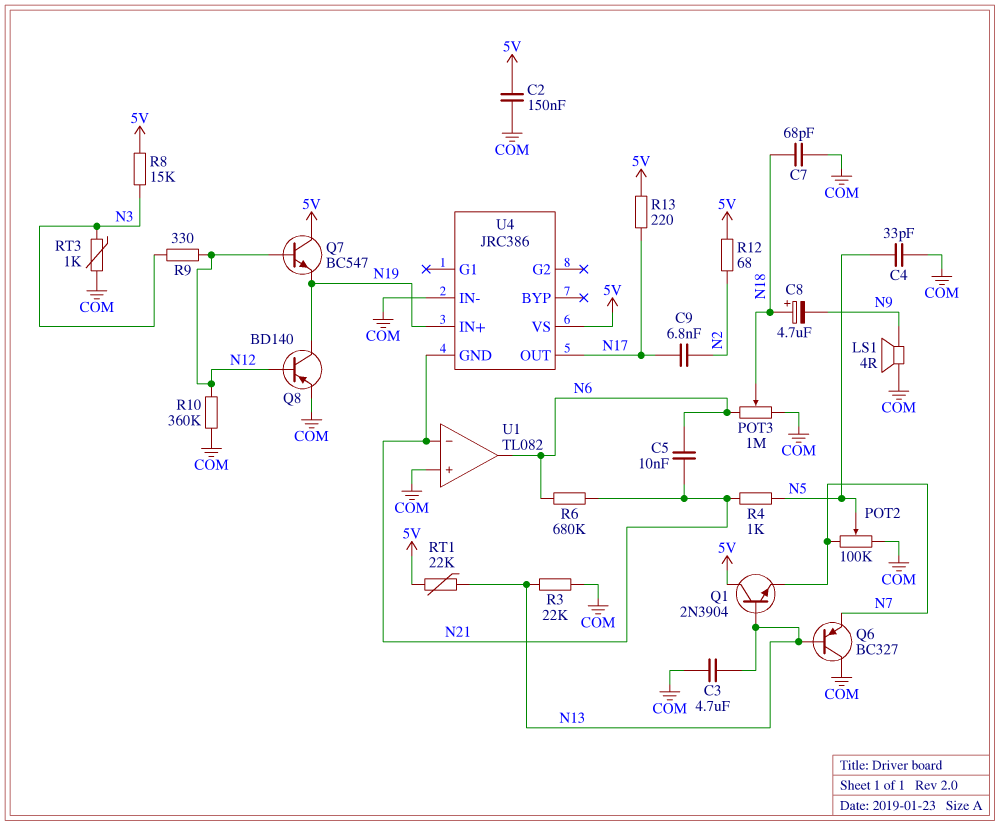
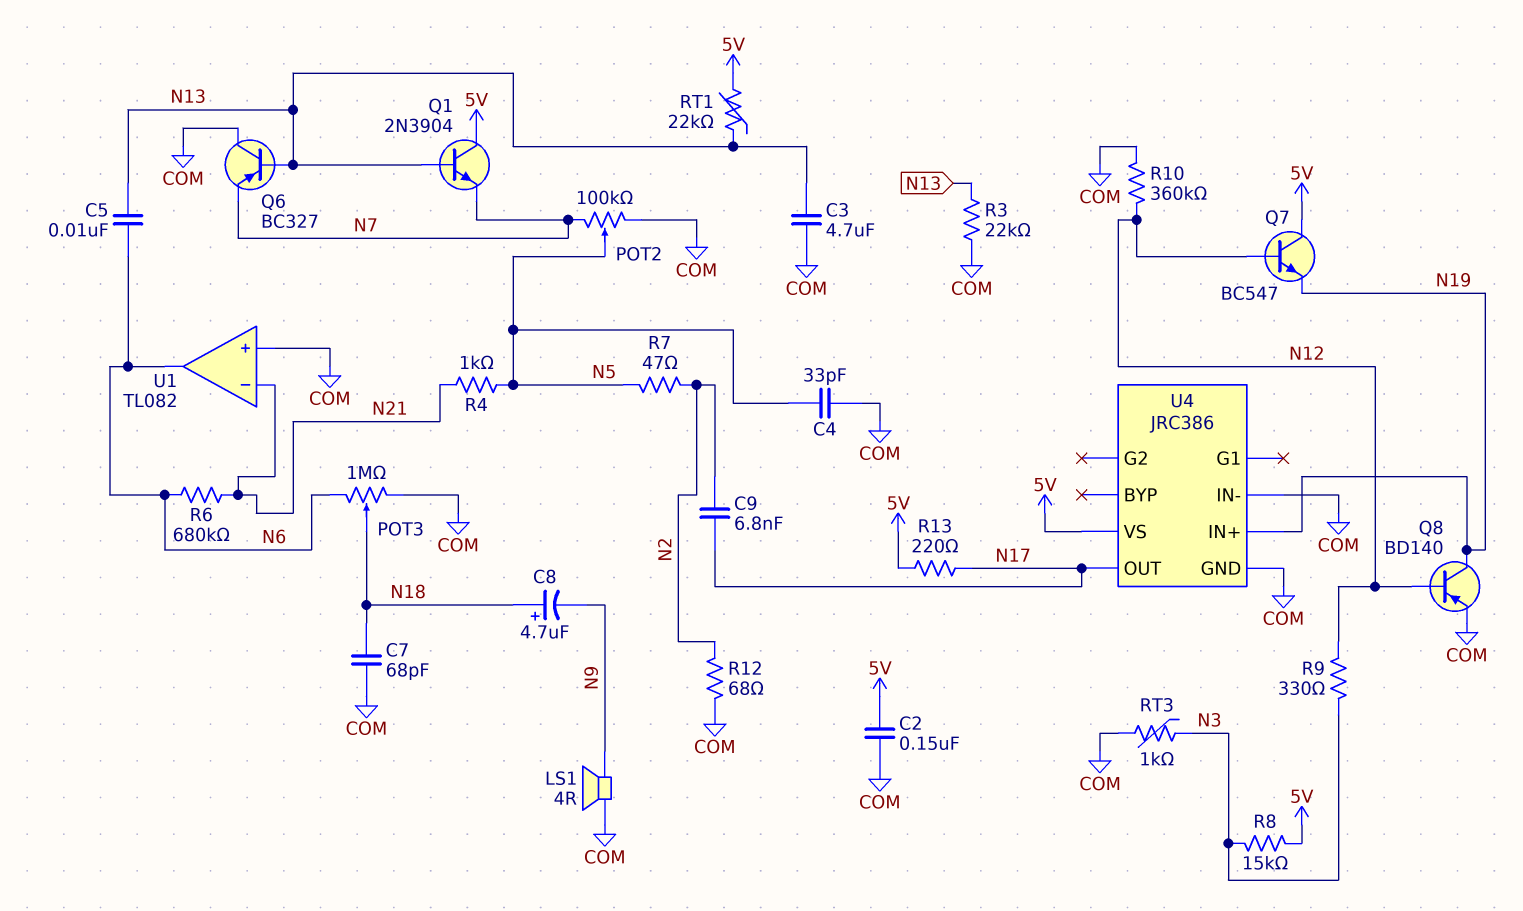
C5: 10nF (N6, N21) -> 10nF (N6, N13)
R7: none -> 47 (N2, N5)
R12: 68 (5V, N2) -> 68 (COM, N2)
U4 pin GND: N21 -> COM

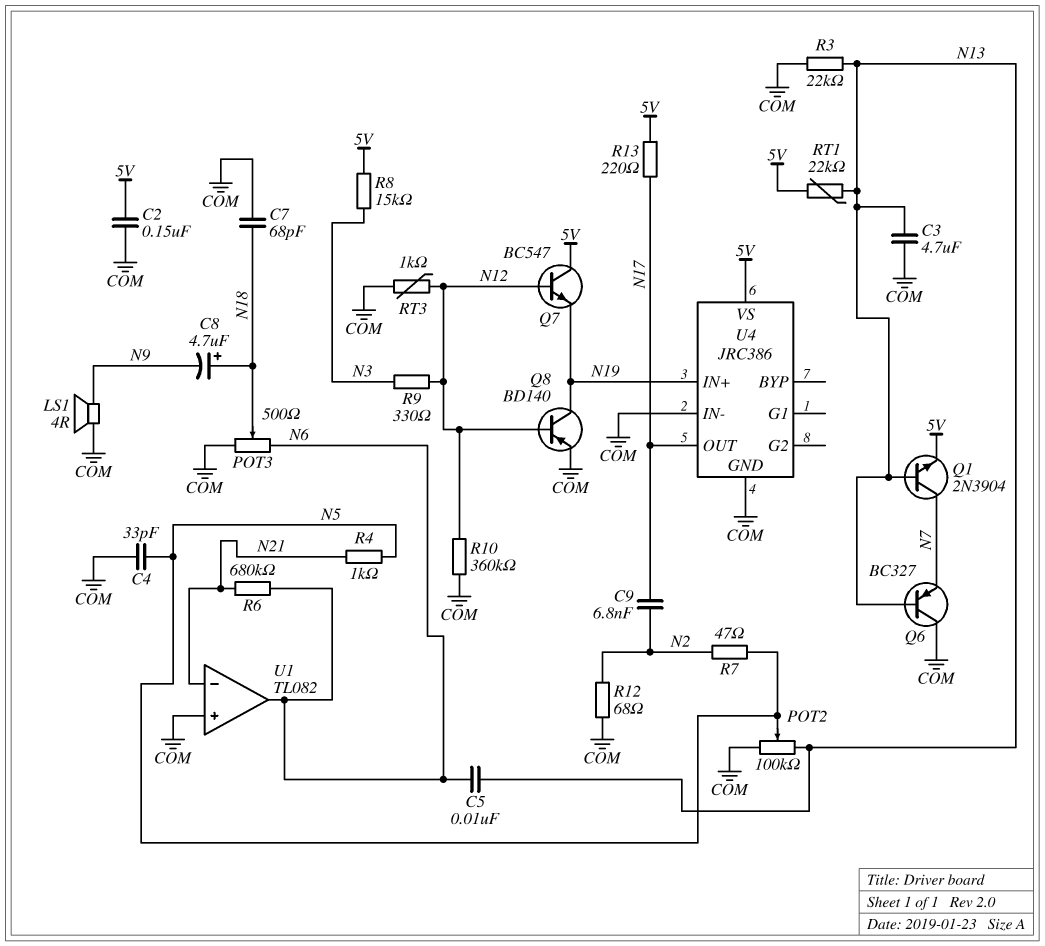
POT2: 100k (COM, N7, wiper N5) -> 100k (COM, N13, wiper N5)
POT3: 1M (COM, N6, wiper N18) -> 500 (COM, N6, wiper N18)
Q1: NPN 2N3904 (B N13, C 5V, E N7) -> NPN 2N3904 (B N13, C N7, E 5V)
RT3: 1k (COM, N3) -> 1k (COM, N12)

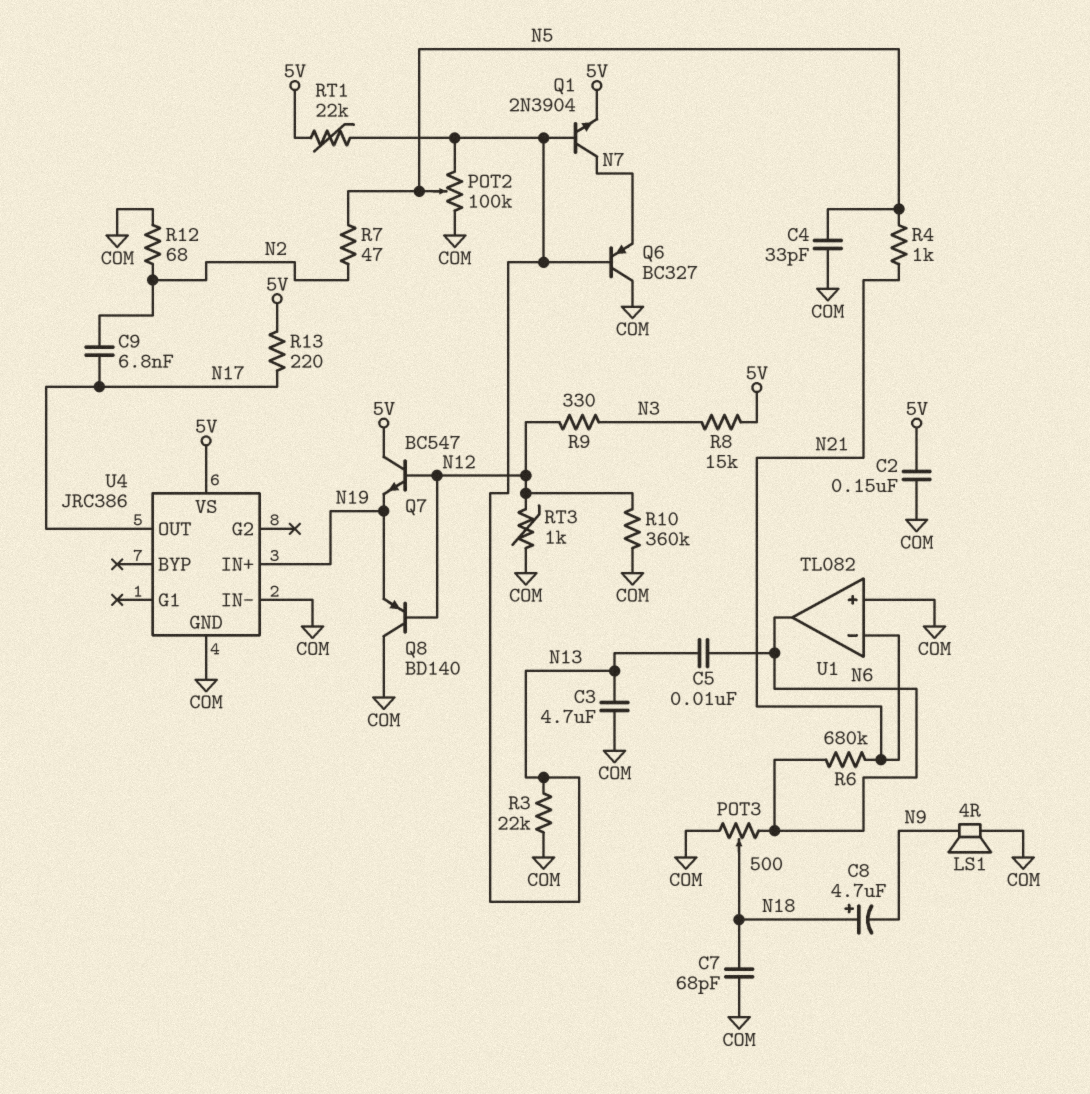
Q8: PNP BD140 (B N12, C N19, E COM) -> PNP BD140 (B N12, C COM, E N19)

